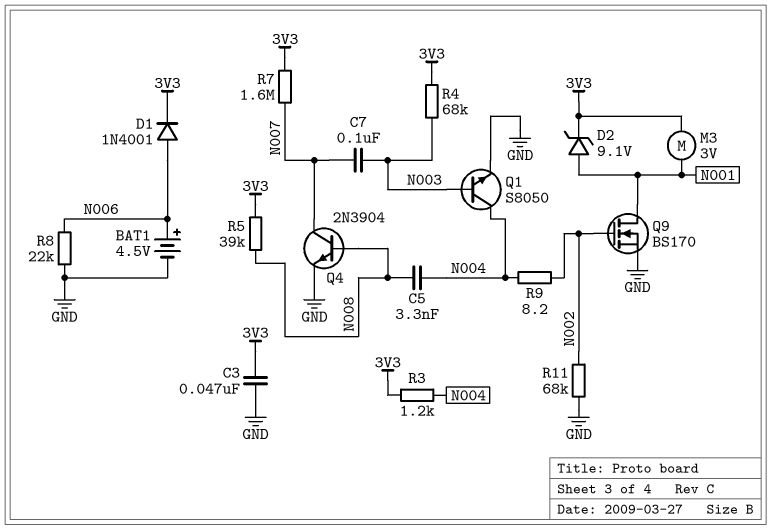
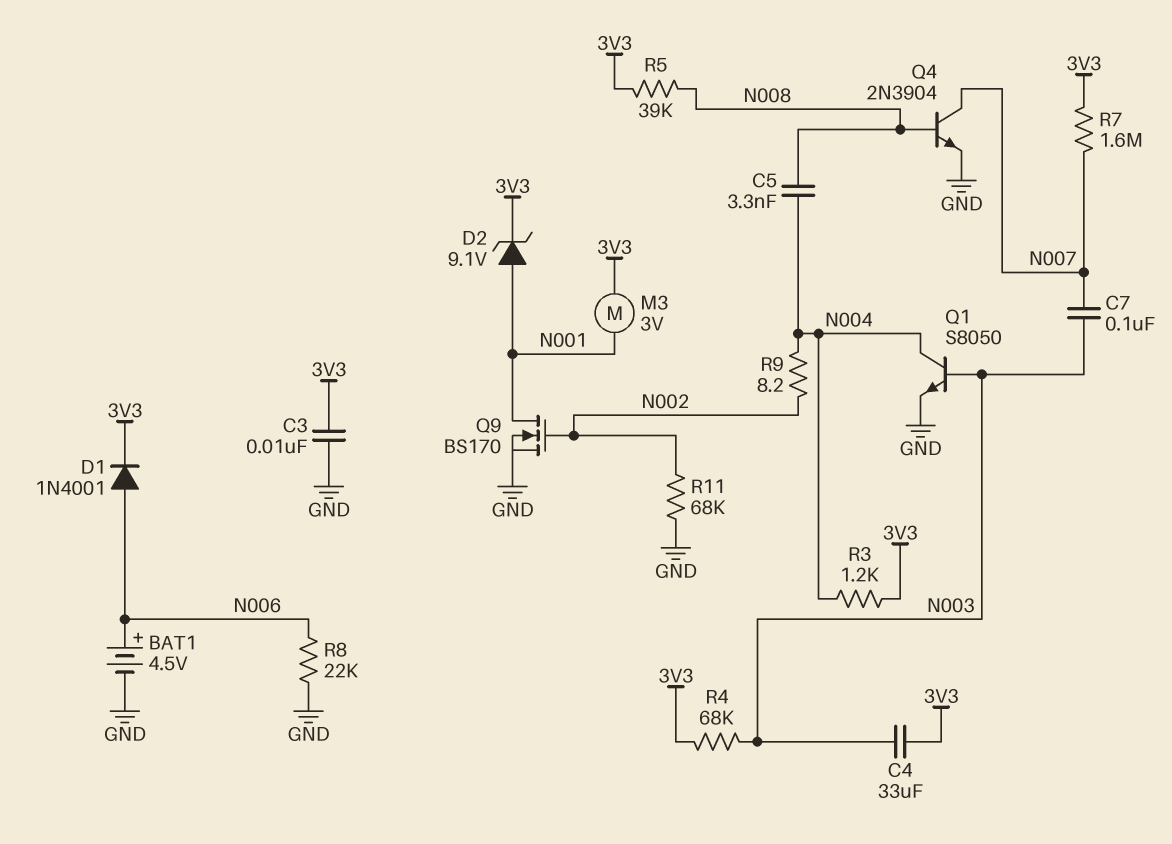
C3: 47nF (3V3, GND) -> 10nF (3V3, GND)
C4: none -> 33uF (3V3, N003)

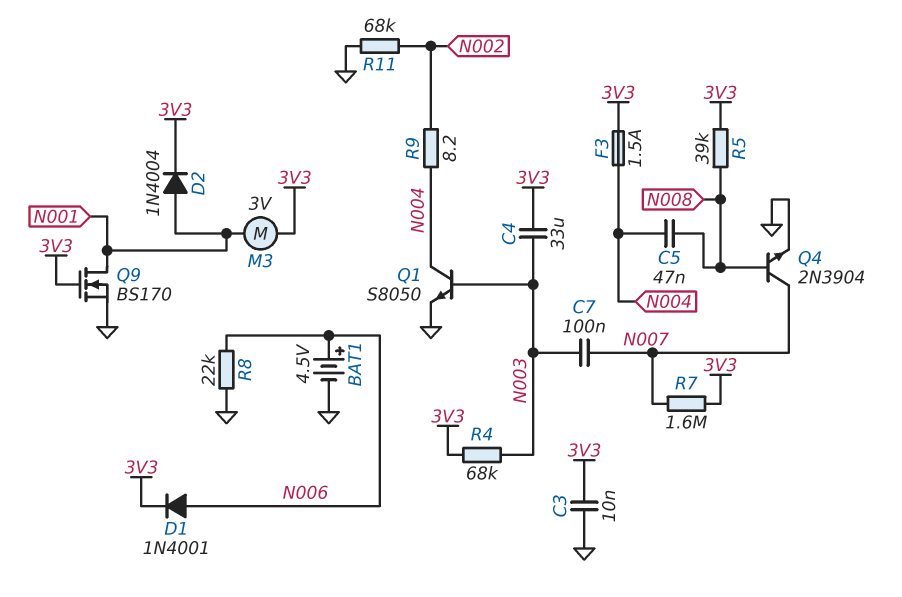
C5: 3.3nF (N004, N008) -> 47nF (N004, N008)
D2: zener 9.1V (A N001, K 3V3) -> diode 1N4004 (A N001, K 3V3)
F3: none -> 1.5A (3V3, N004)
Q9: NMOS BS170 (G N002, D N001, S GND) -> NMOS BS170 (G 3V3, D N001, S GND)
R3: 1.2k (3V3, N004) -> none

